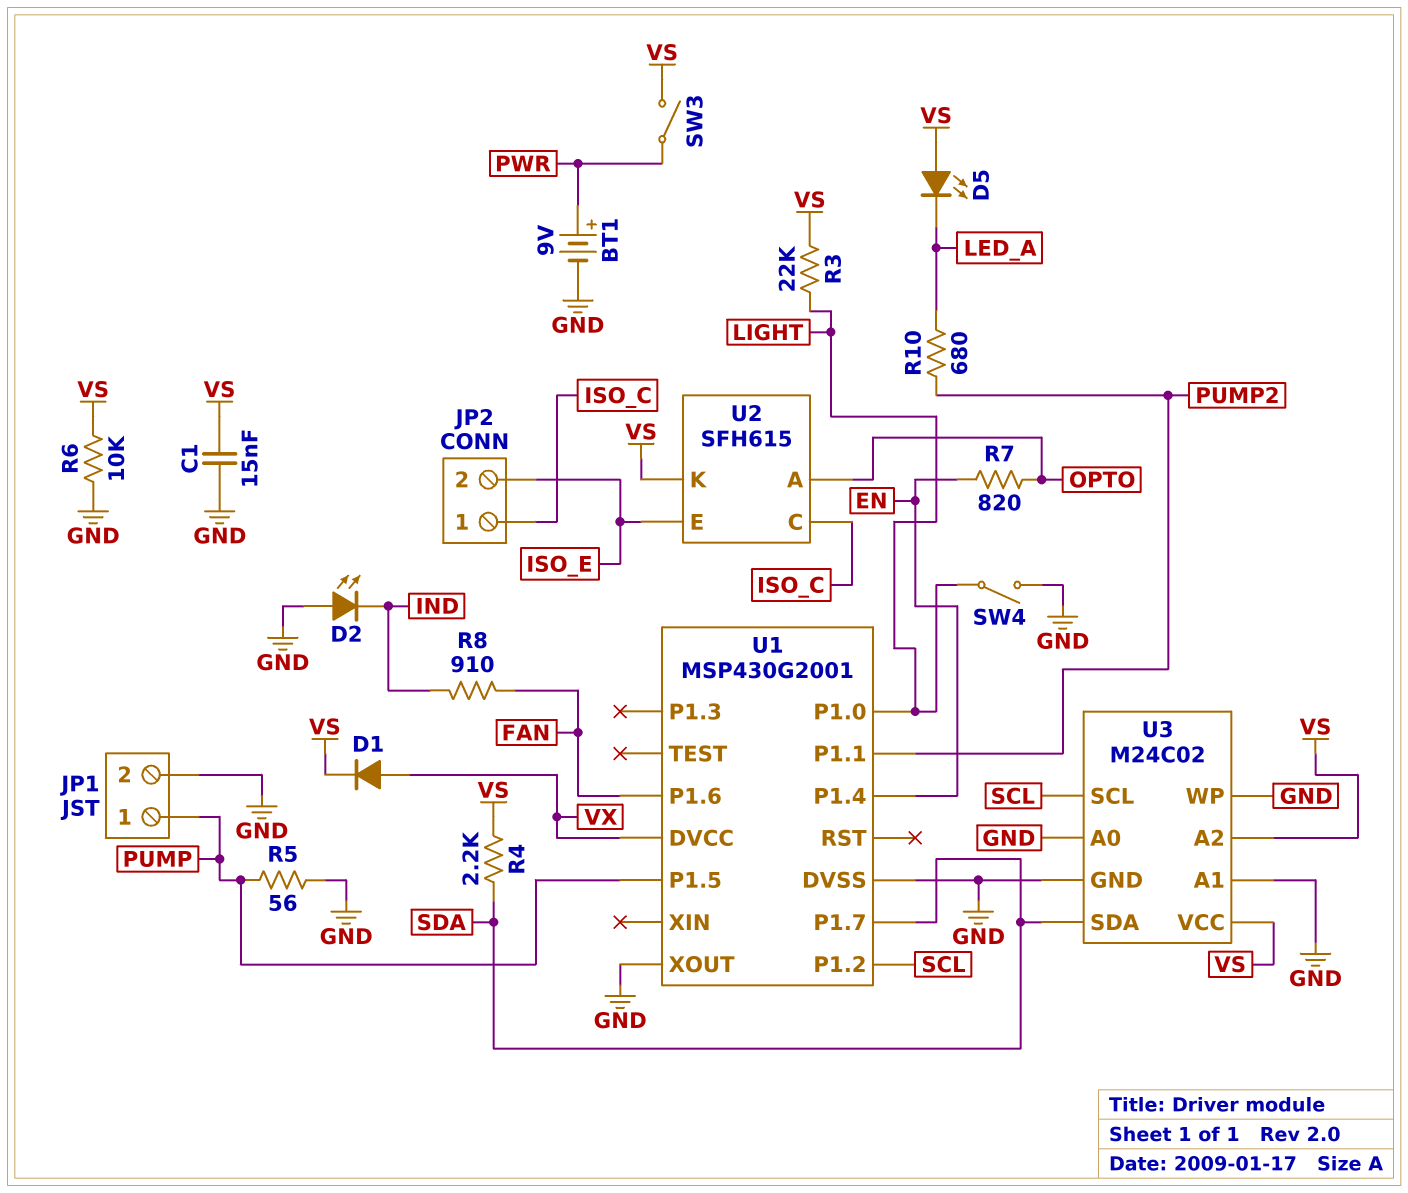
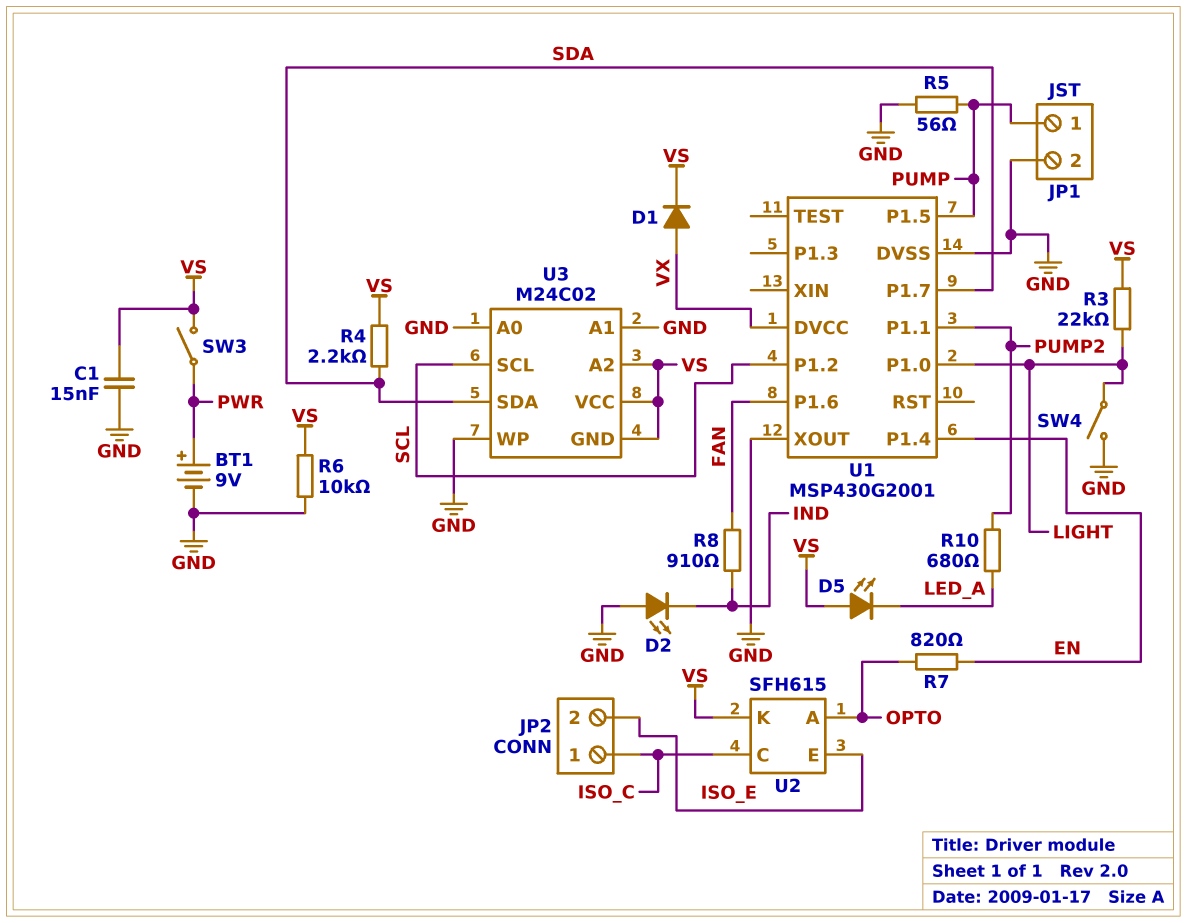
U3 pin GND: GND -> VS

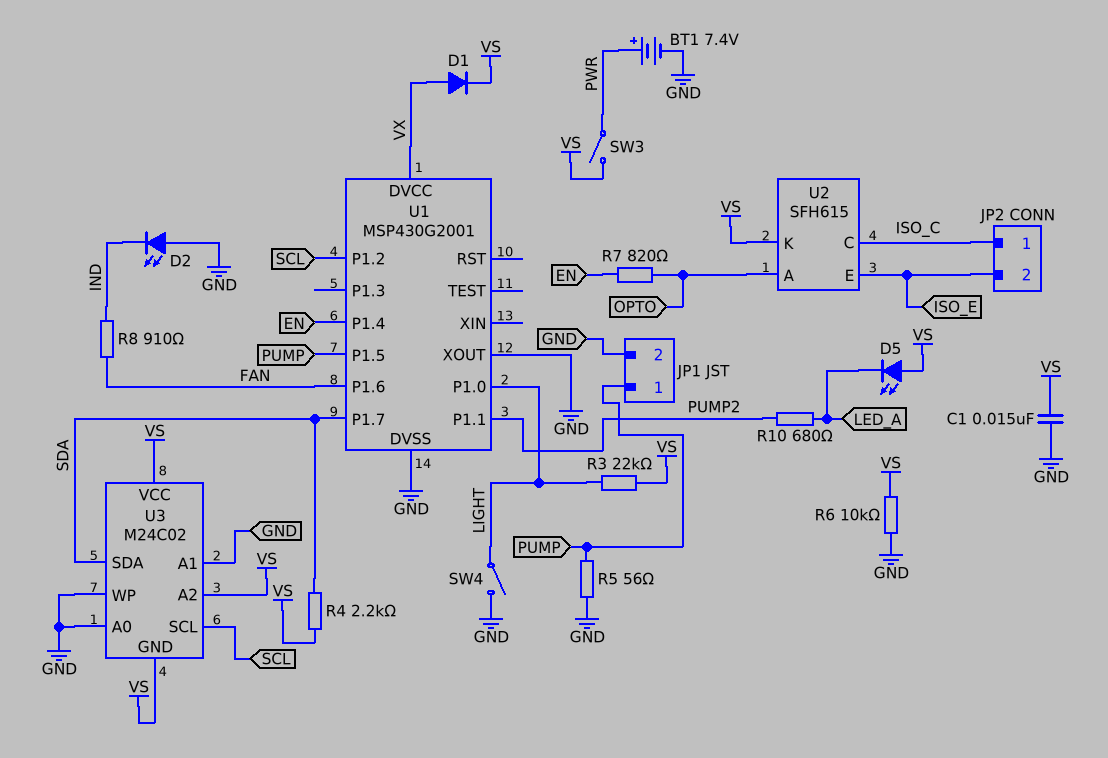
BT1: 9V (plus PWR, minus GND) -> 7.4V (plus PWR, minus GND)

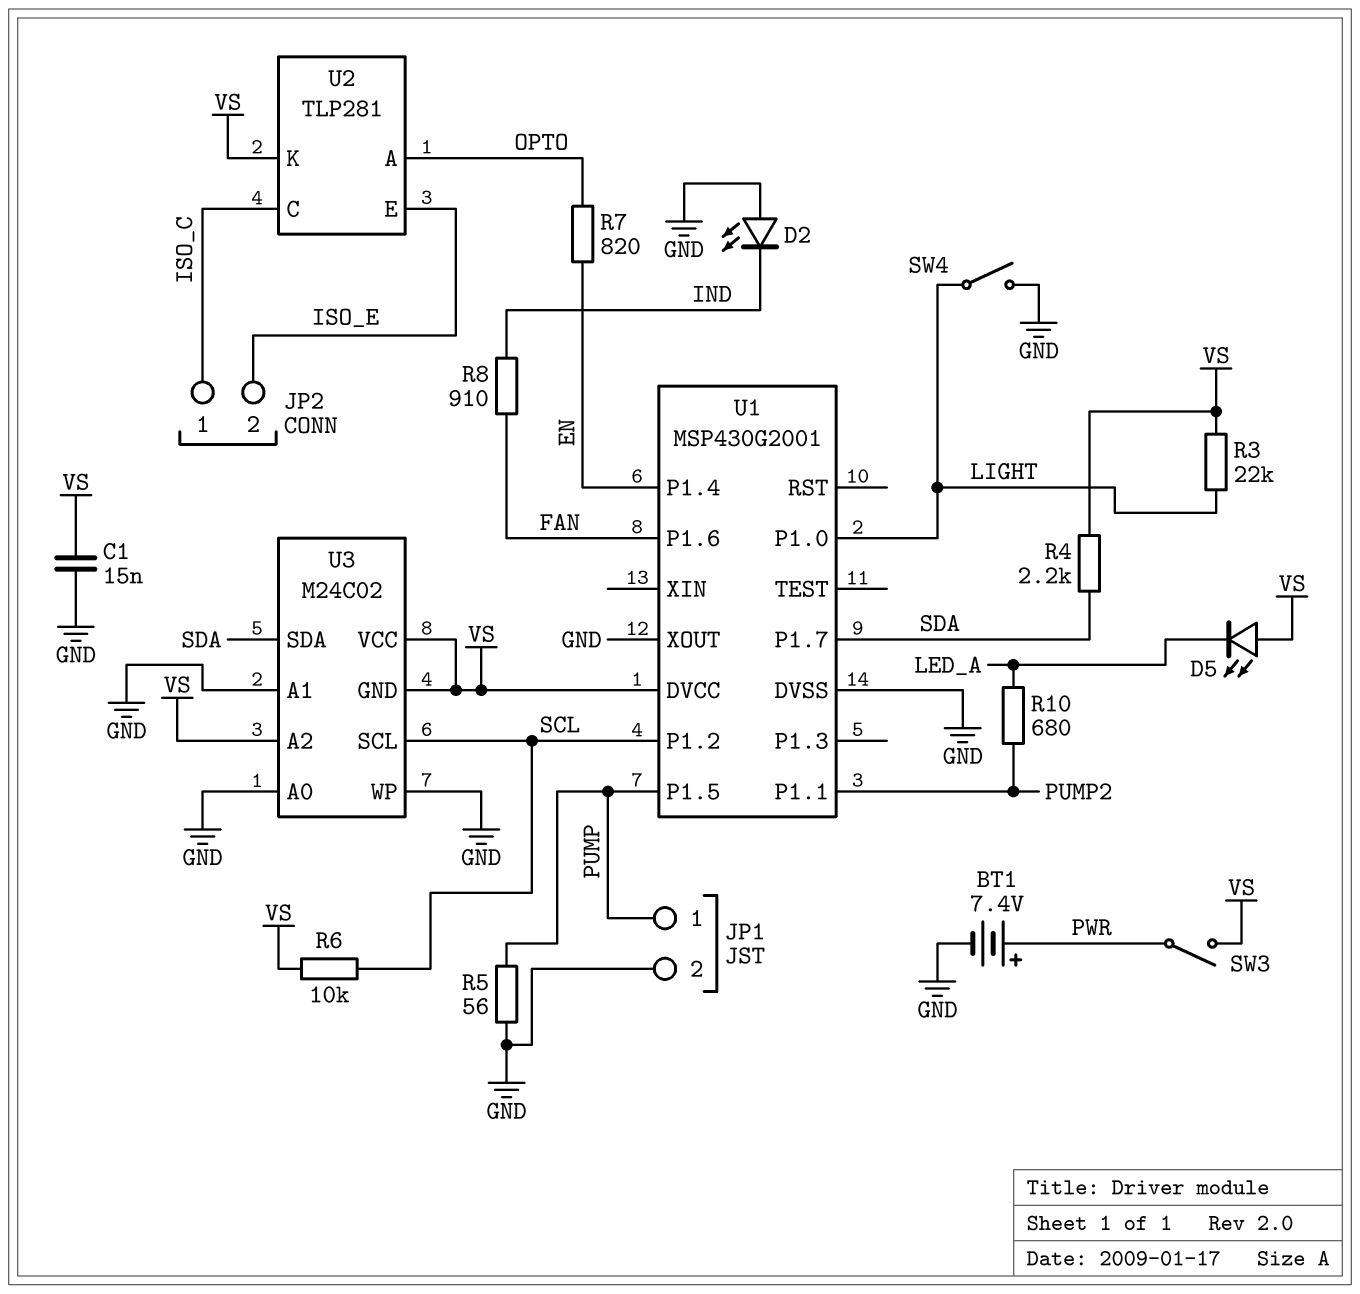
D1: diode (A VX, K VS) -> none
R6: 10k (GND, VS) -> 10k (SCL, VS)
U1 pin DVCC: VX -> VS
U2: SFH615 -> TLP281

